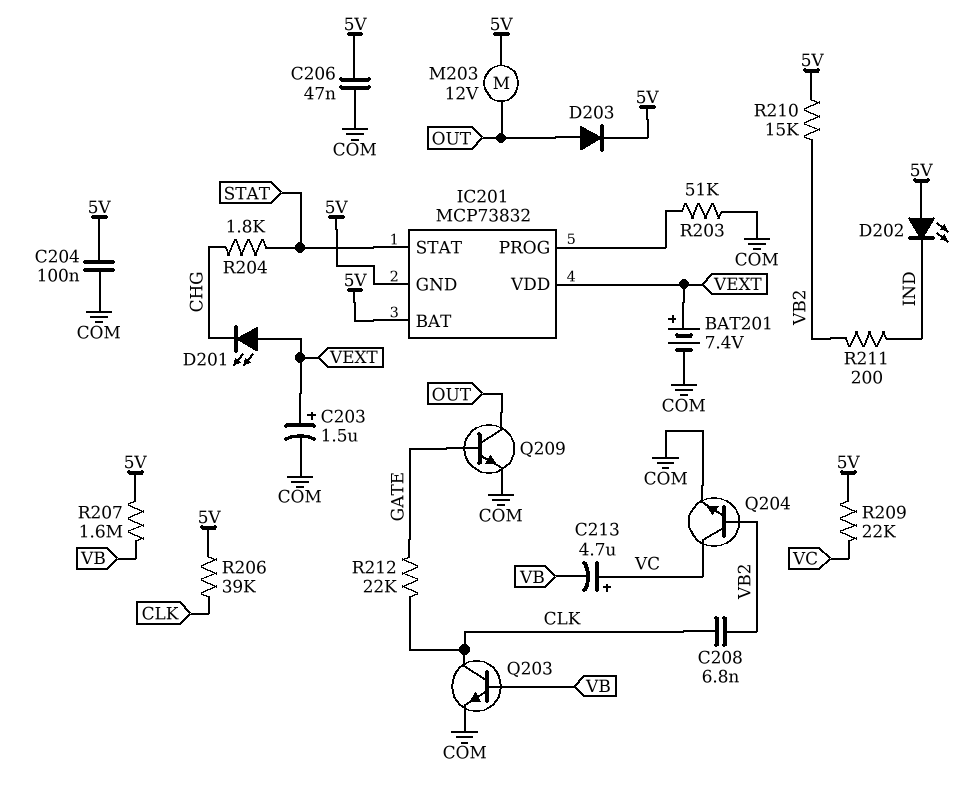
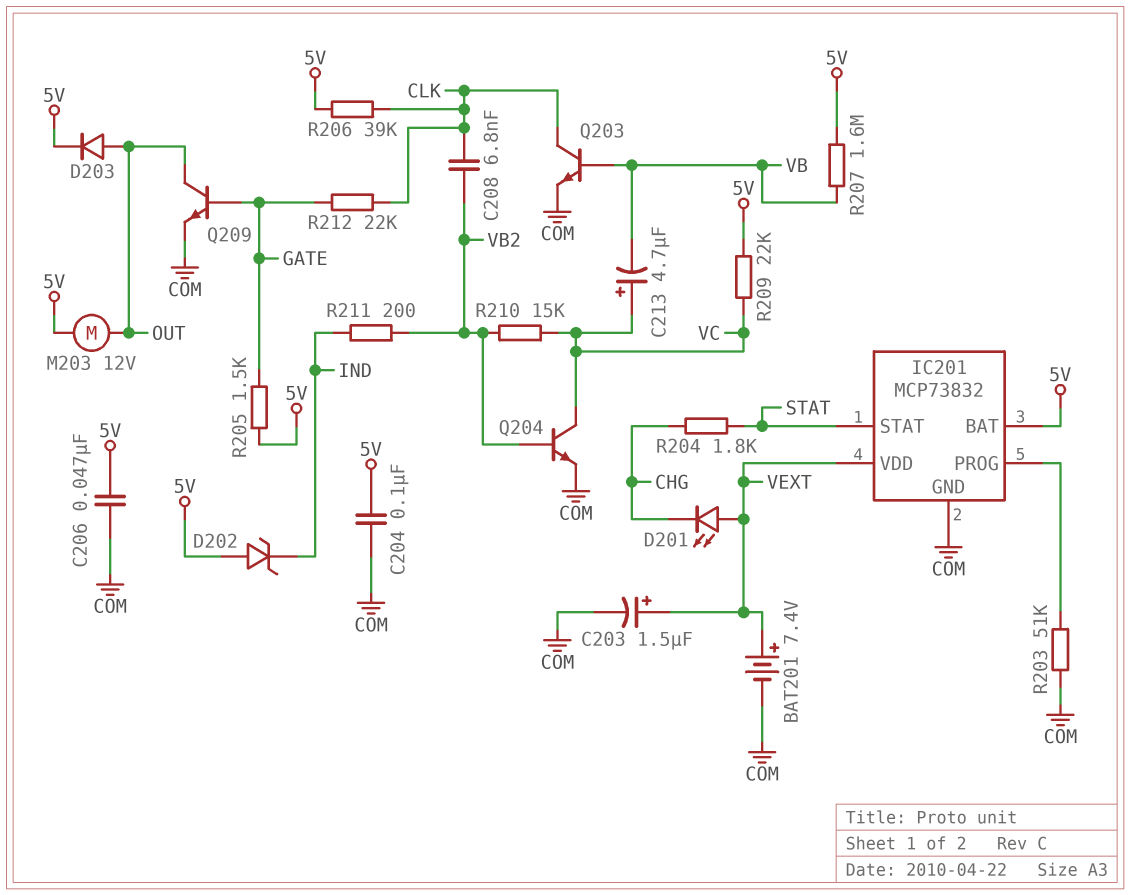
D202: LED (A 5V, K IND) -> zener (A 5V, K IND)
IC201 pin GND: 5V -> COM
R205: none -> 1.5k (5V, GATE)
R210: 15k (5V, VB2) -> 15k (VB2, VC)

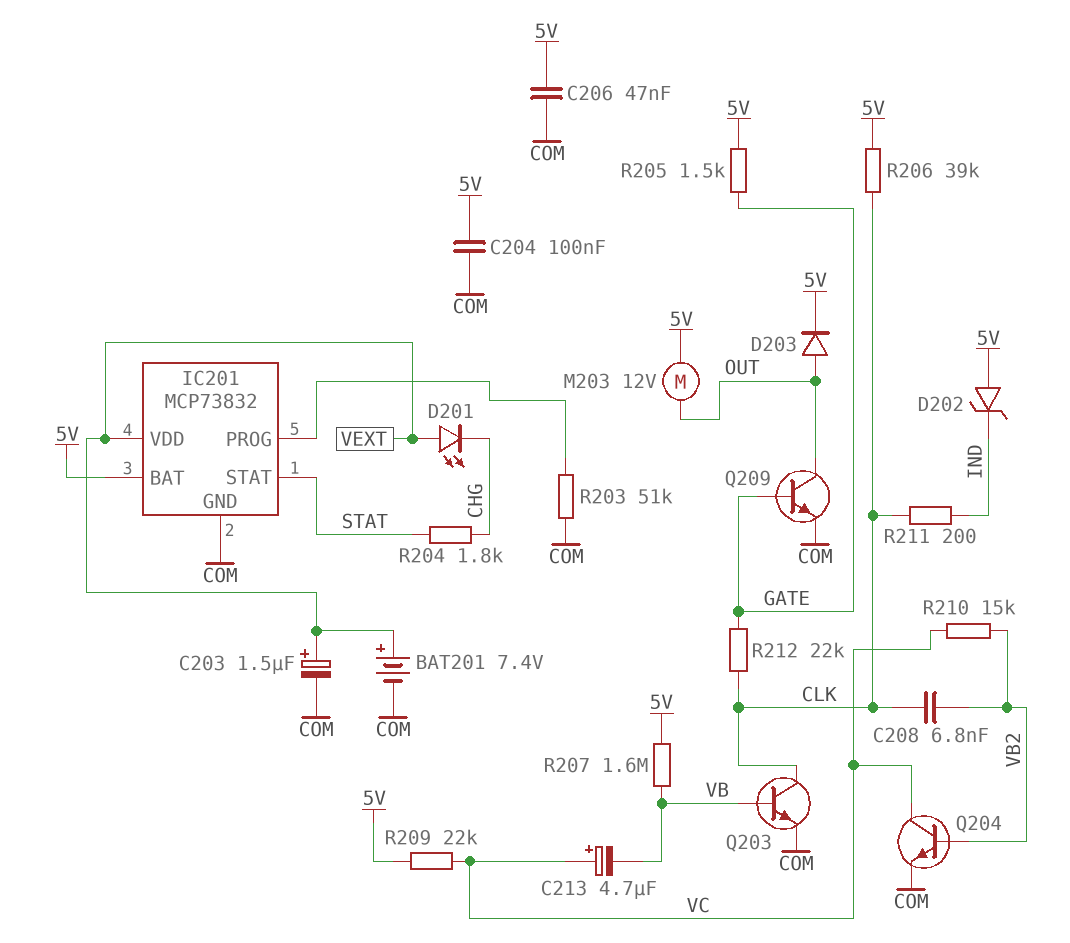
R211: 200 (IND, VB2) -> 200 (CLK, IND)

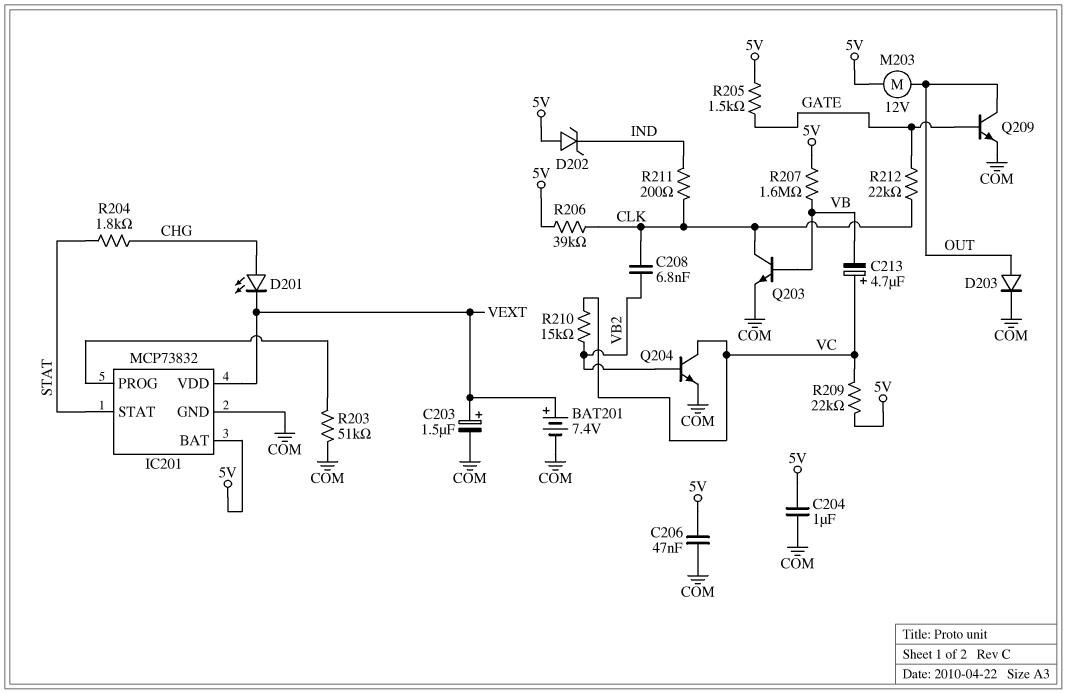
C204: 100nF (5V, COM) -> 1uF (5V, COM)
D201: LED (A VEXT, K CHG) -> LED (A CHG, K VEXT)
D203: diode (A OUT, K 5V) -> diode (A OUT, K COM)

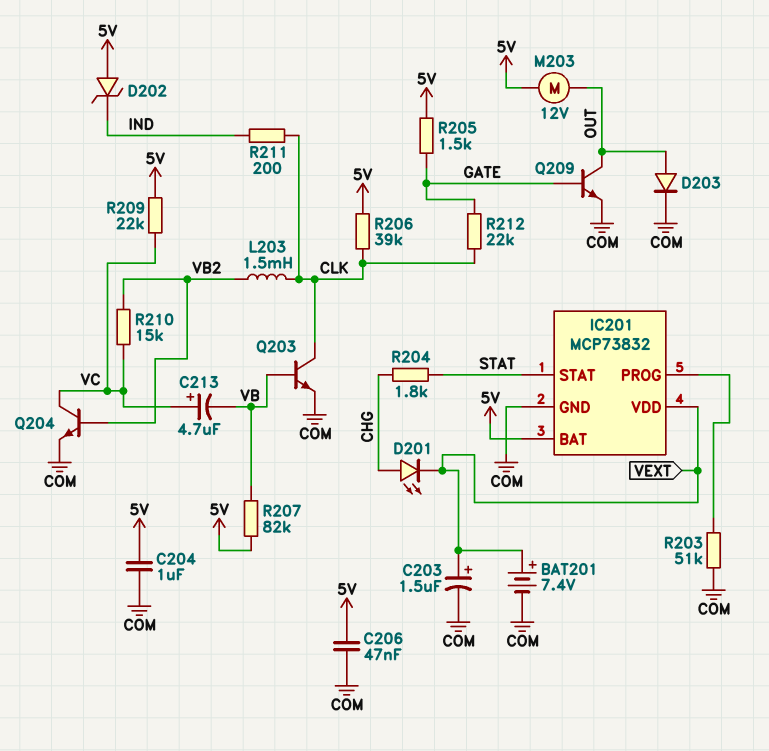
C208: 6.8nF (CLK, VB2) -> none
L203: none -> 1.5mH (CLK, VB2)
R207: 1.6M (5V, VB) -> 82k (5V, VB)

